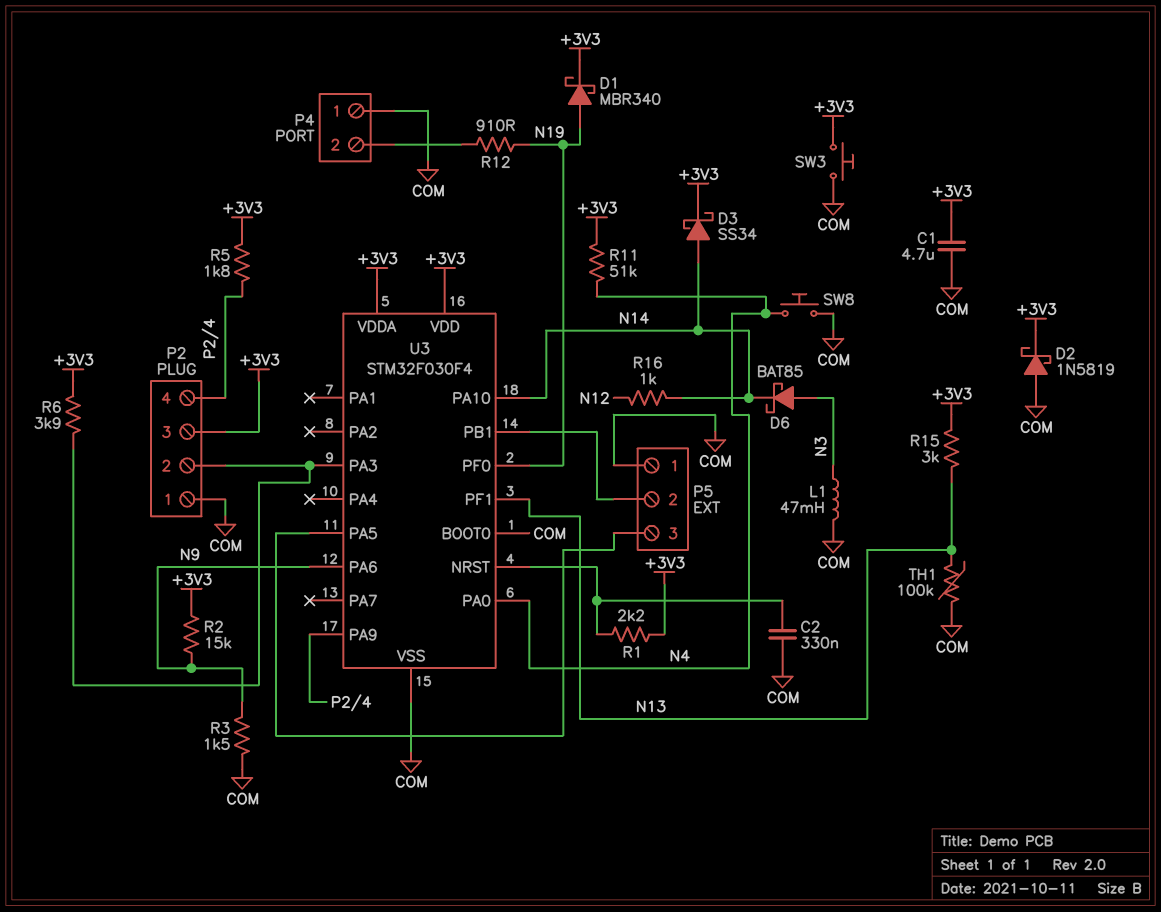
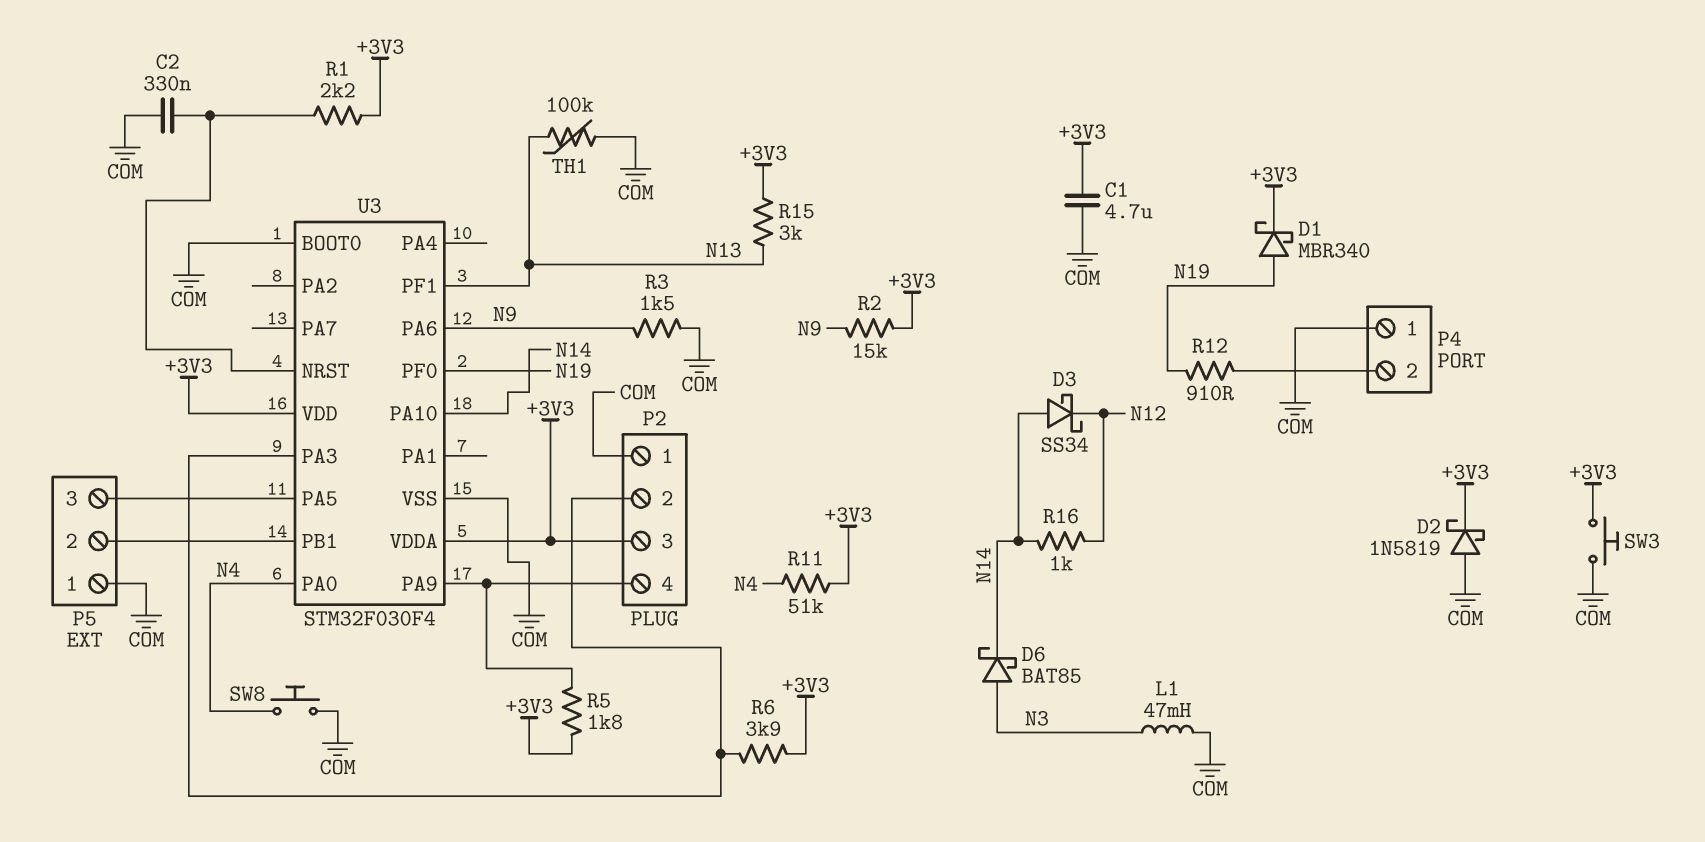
D3: schottky SS34 (A N14, K +3V3) -> schottky SS34 (A N14, K N12)

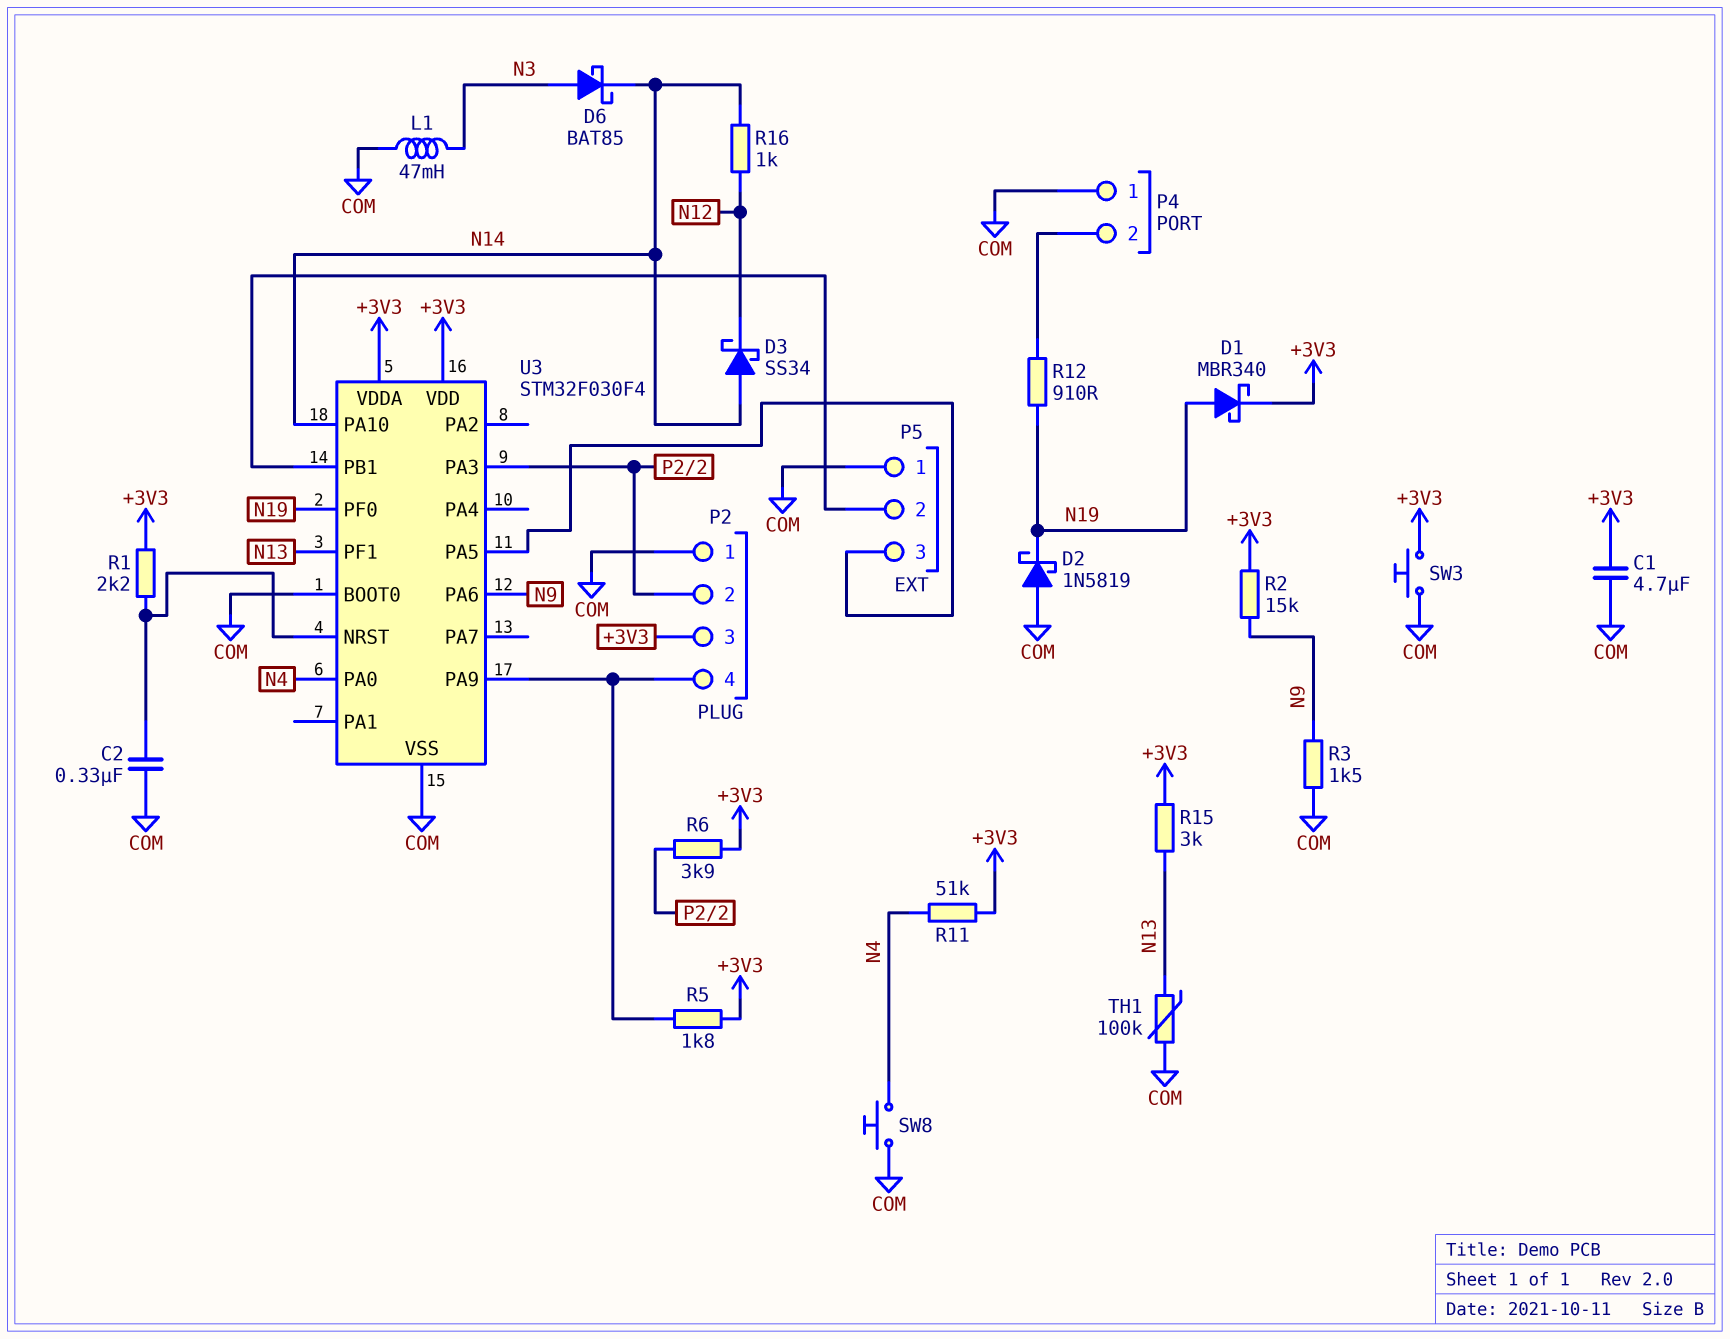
D2: schottky 1N5819 (A COM, K +3V3) -> schottky 1N5819 (A COM, K N19)

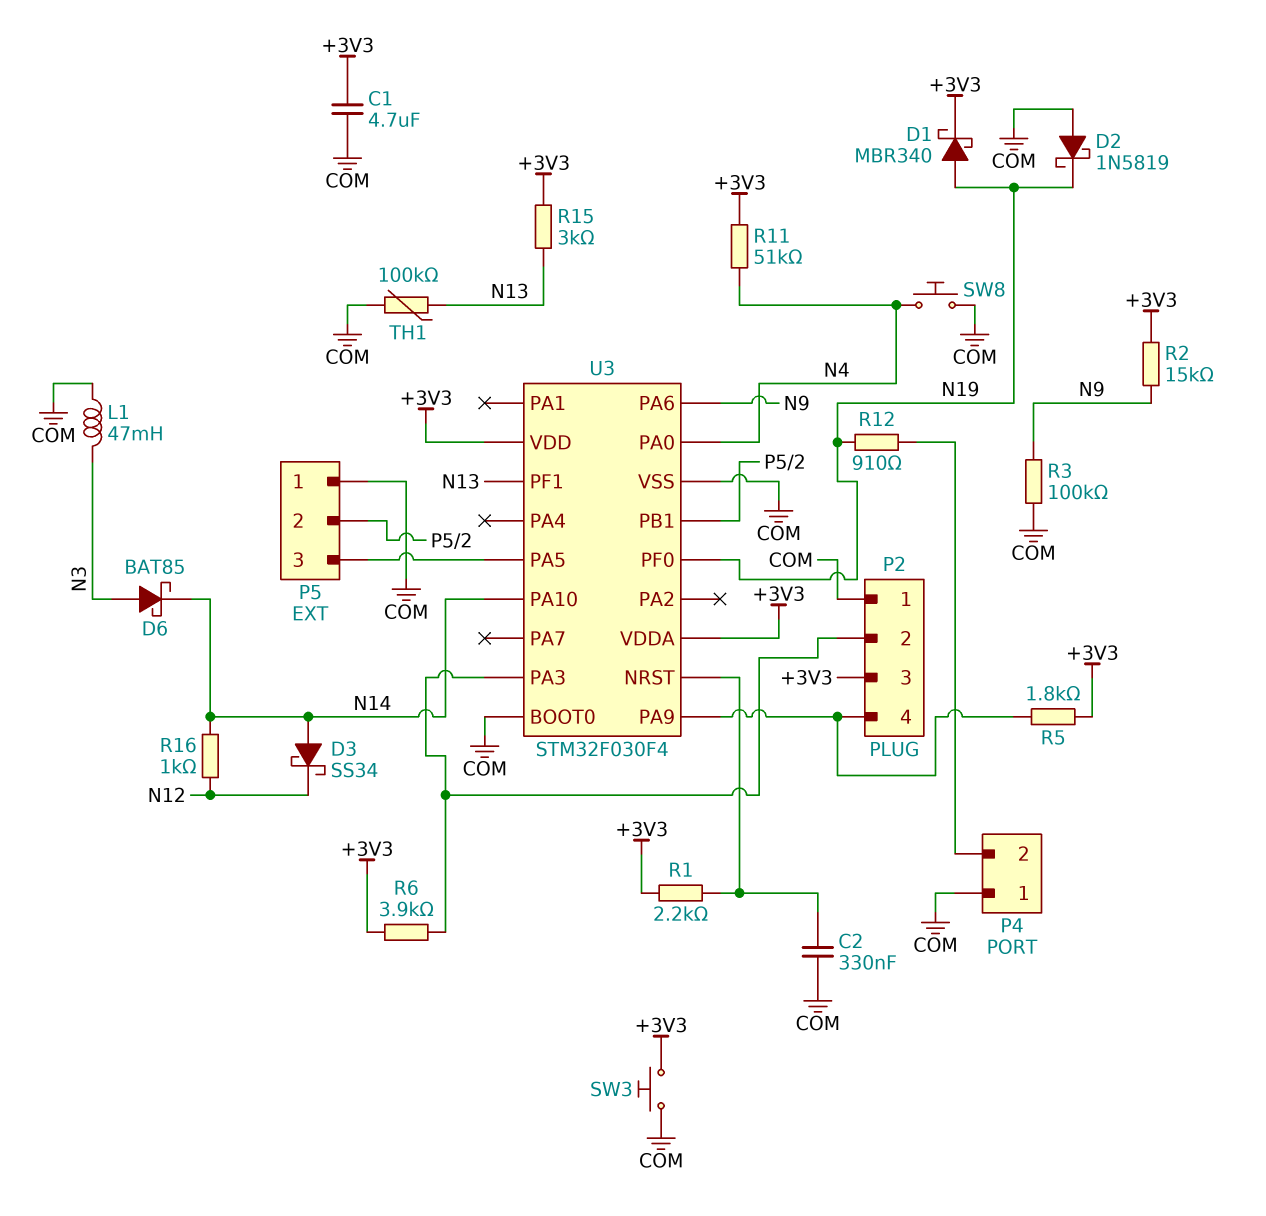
R3: 1.5k (COM, N9) -> 100k (COM, N9)

